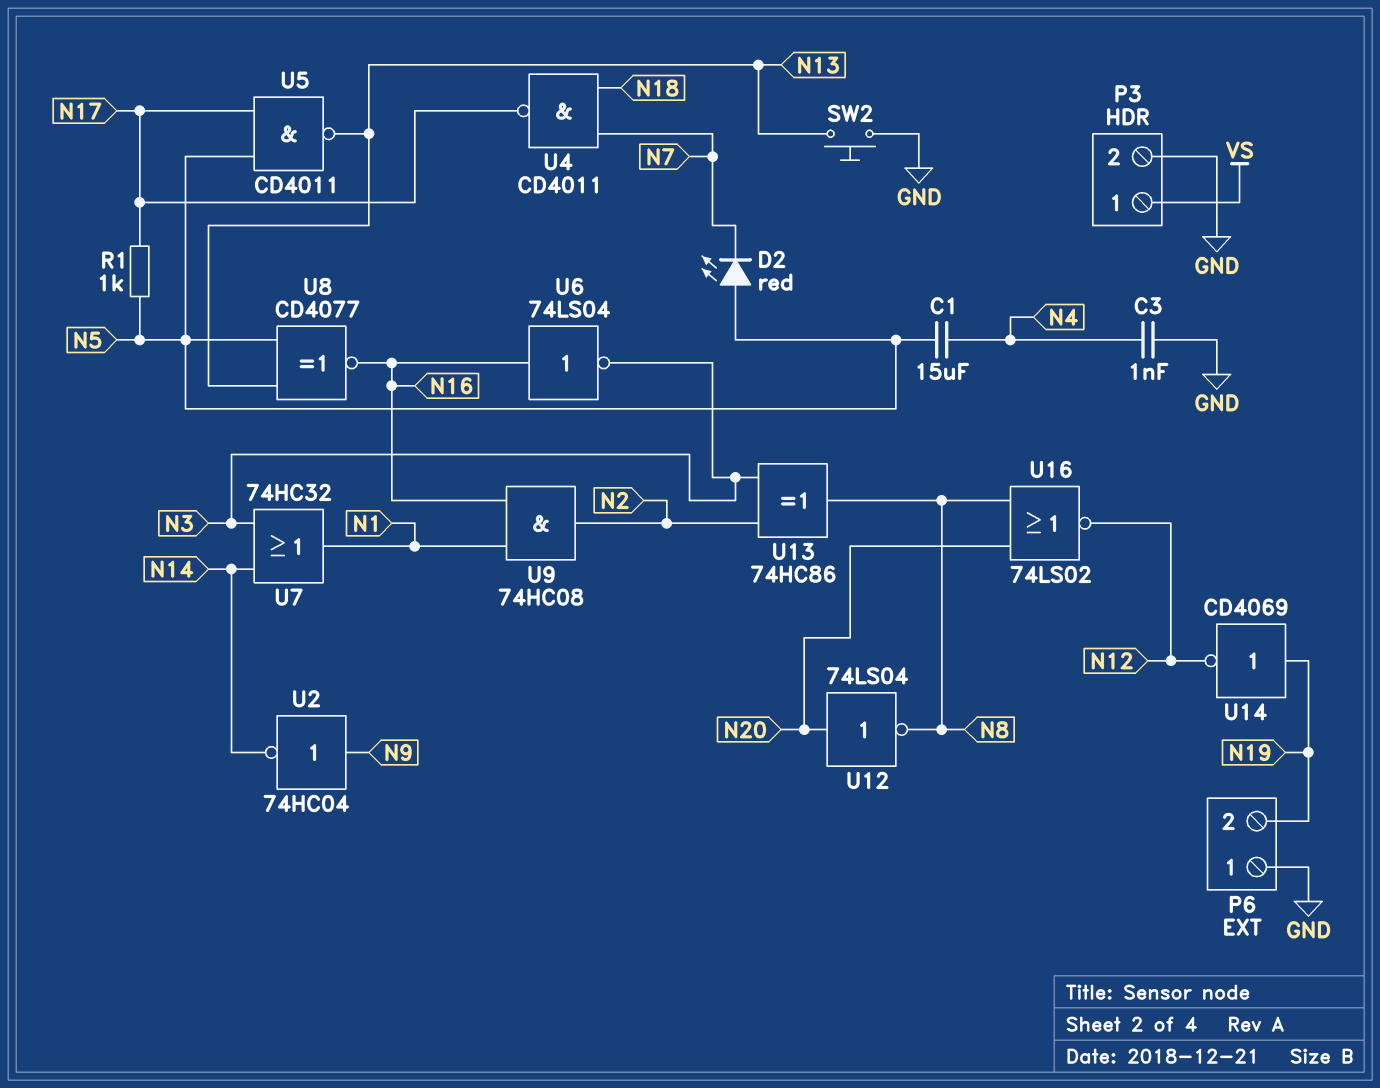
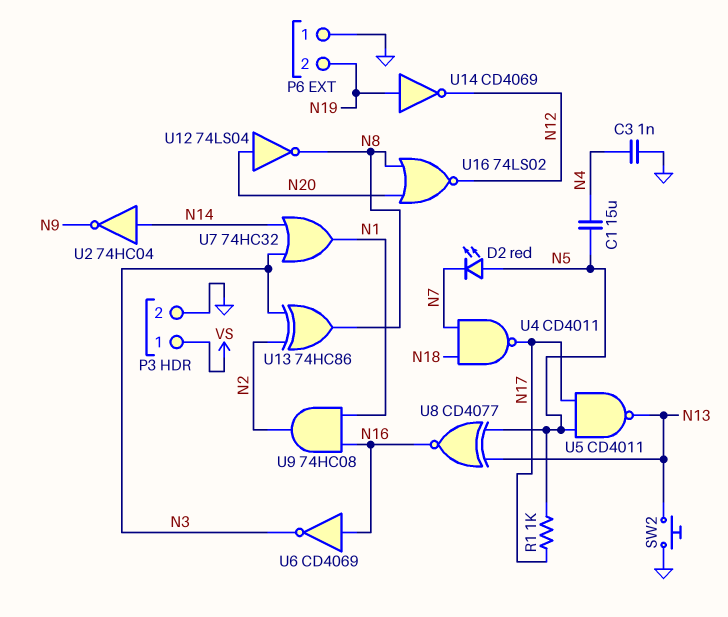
U2: NOT 74HC04 (in N9, out N14) -> NOT 74HC04 (in N14, out N9)
U6: NOT 74LS04 (in N16, out N3) -> NOT CD4069 (in N16, out N3)

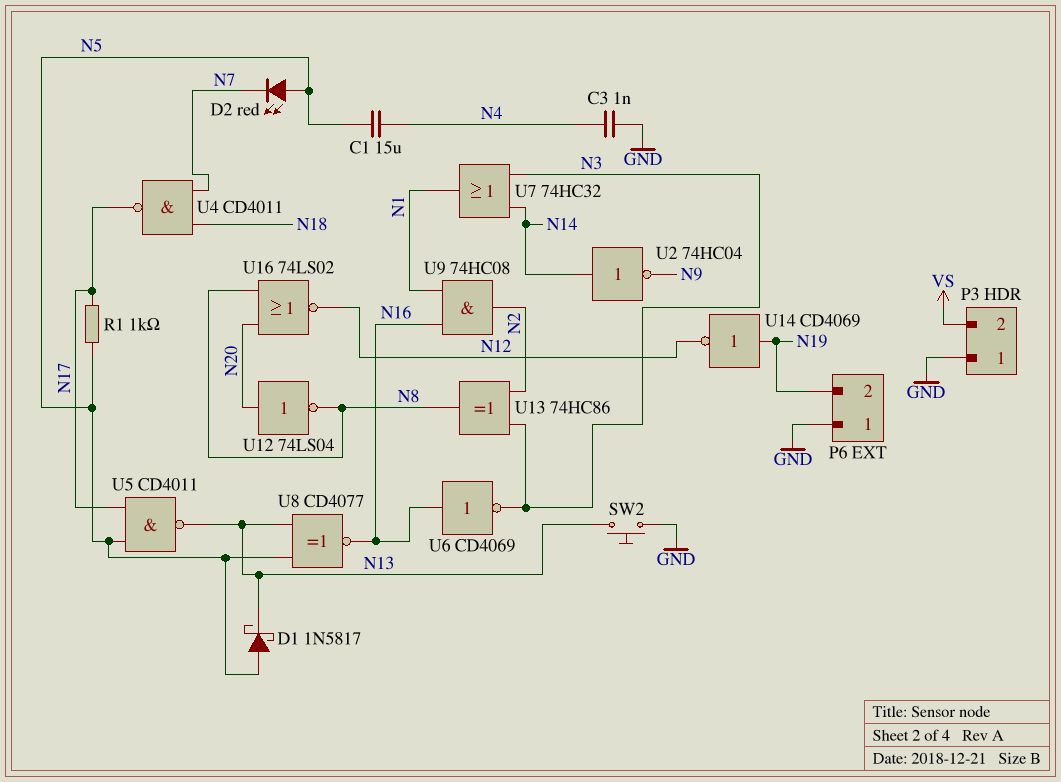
D1: none -> schottky 1N5817 (A N5, K N13)
P3 pin 1: VS -> GND
P3 pin 2: GND -> VS

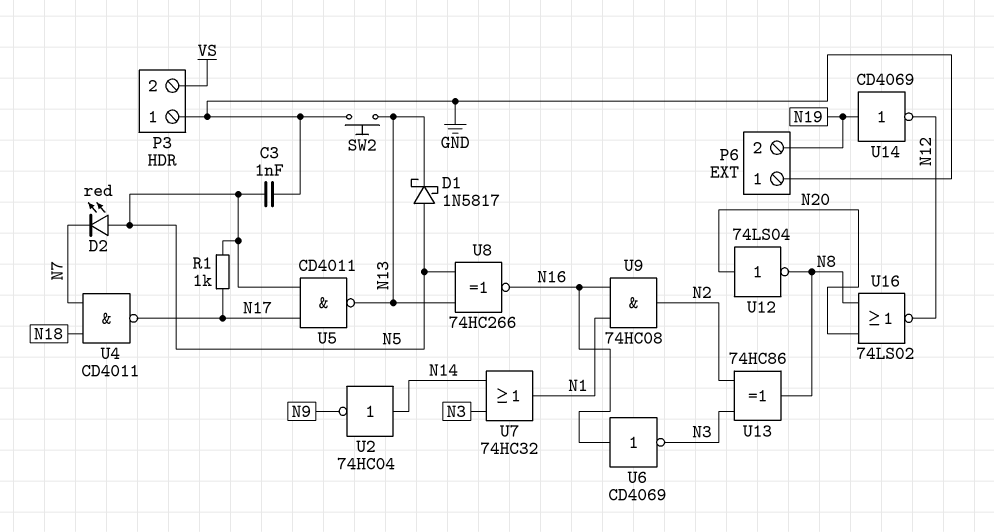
C1: 15uF (N4, N5) -> none
C3: 1nF (GND, N4) -> 1nF (GND, N5)
U8: XNOR CD4077 (in N5, in N13, out N16) -> XNOR 74HC266 (in N5, in N13, out N16)

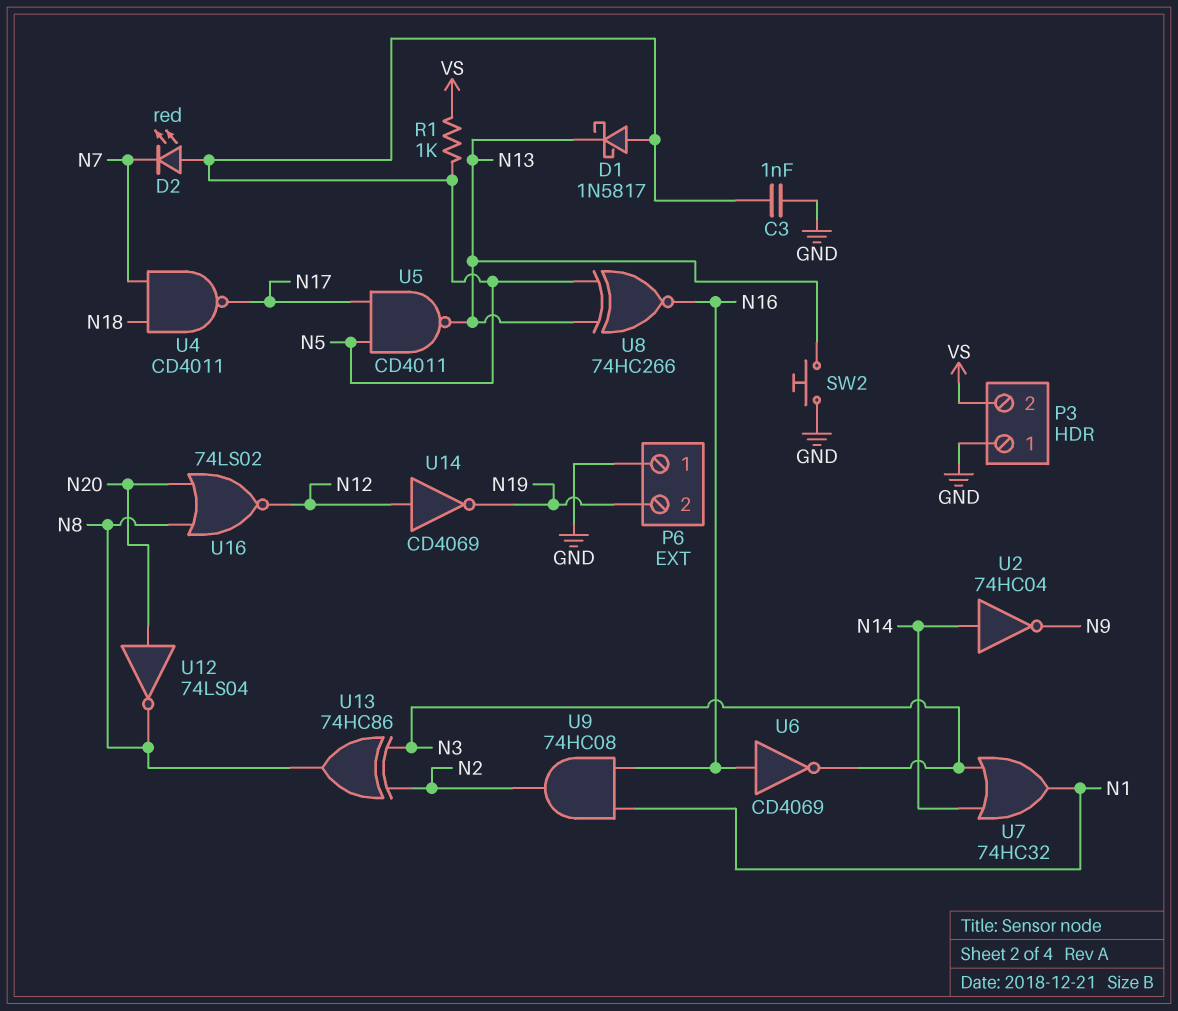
R1: 1k (N5, N17) -> 1k (N5, VS)
U14: NOT CD4069 (in N19, out N12) -> NOT CD4069 (in N12, out N19)

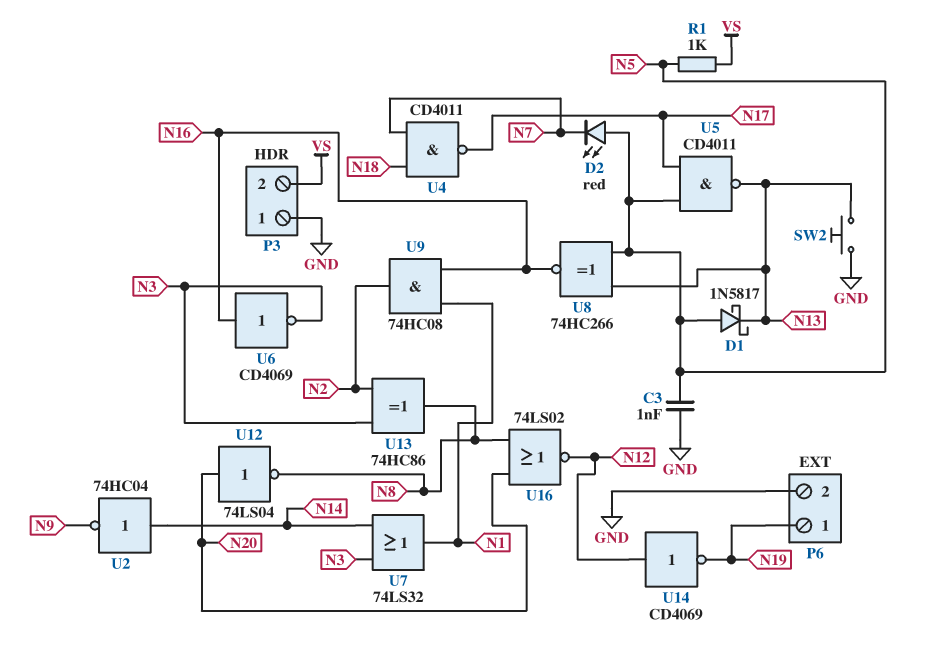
P6 pin 1: GND -> N19
P6 pin 2: N19 -> GND
U7: OR 74HC32 (in N3, in N14, out N1) -> OR 74LS32 (in N3, in N14, out N1)

